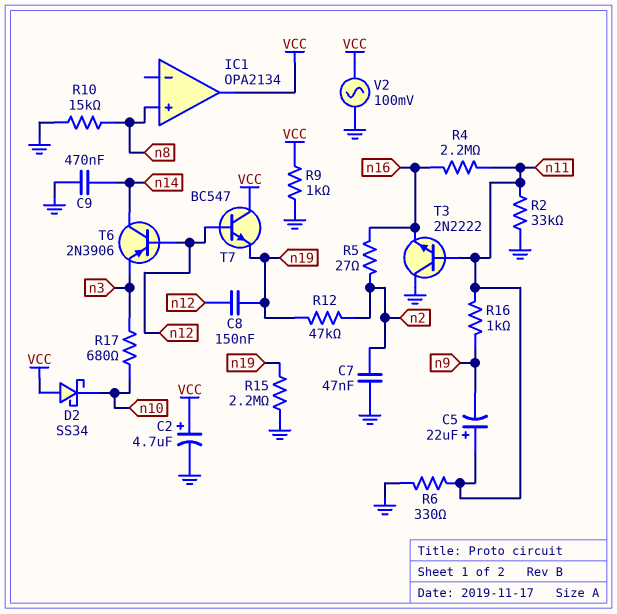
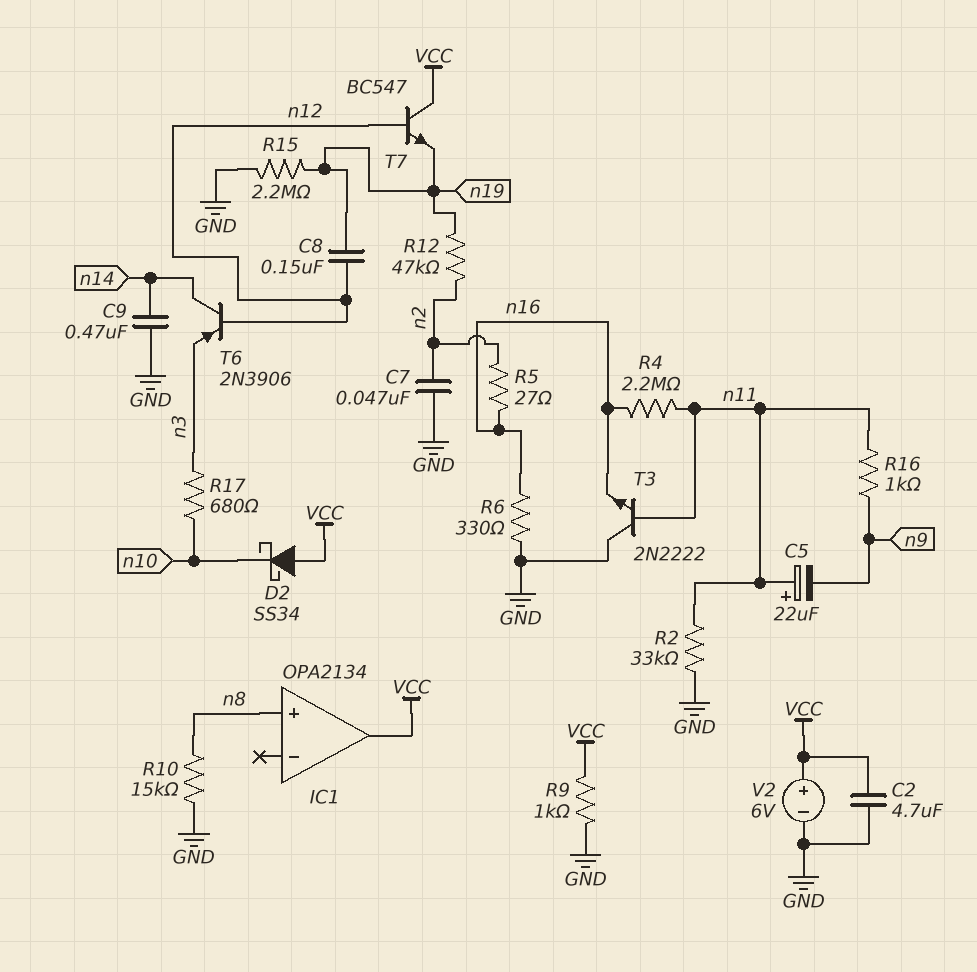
C2: 4.7uF (plus VCC, minus GND) -> 4.7uF (GND, VCC)
R6: 330 (GND, n11) -> 330 (GND, n16)
V2: AC 100mV (GND, VCC) -> 6V (plus VCC, minus GND)

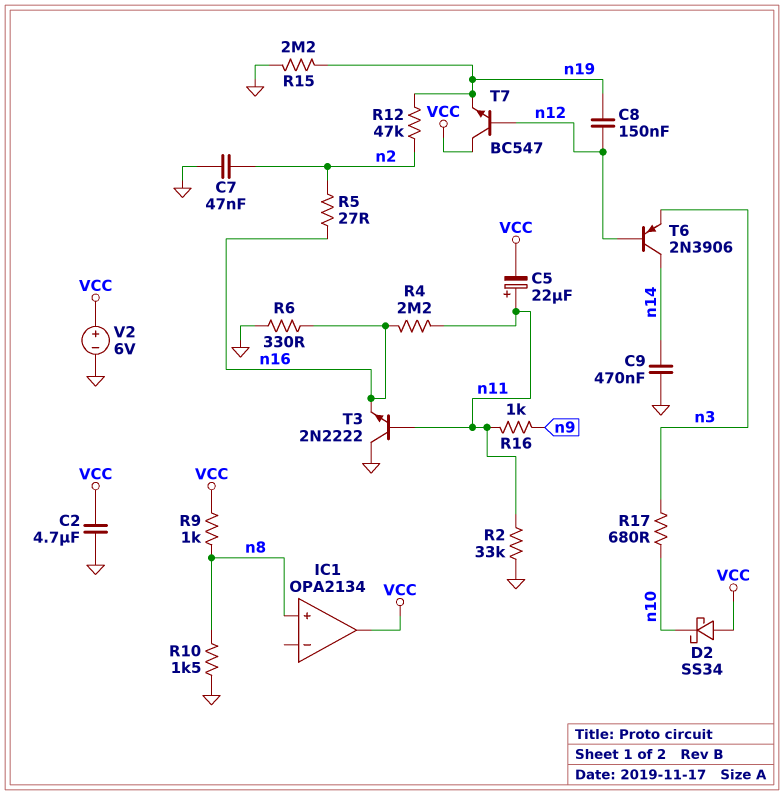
C5: 22uF (plus n11, minus n9) -> 22uF (plus n11, minus VCC)
R9: 1k (GND, VCC) -> 1k (VCC, n8)
R10: 15k (GND, n8) -> 1.5k (GND, n8)

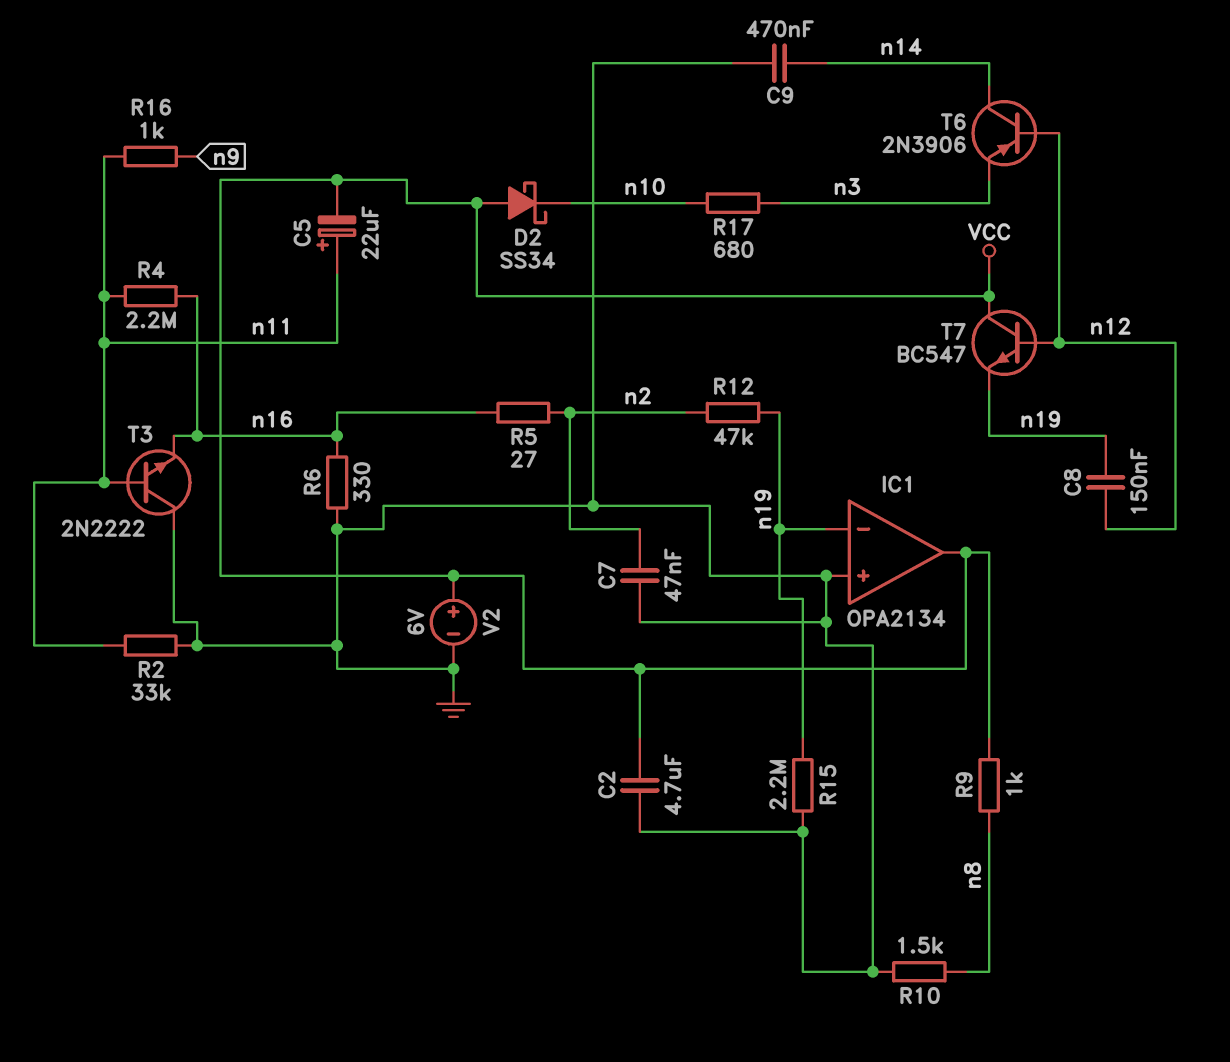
IC1 pin in+: n8 -> GND
IC1 pin in-: none -> n19

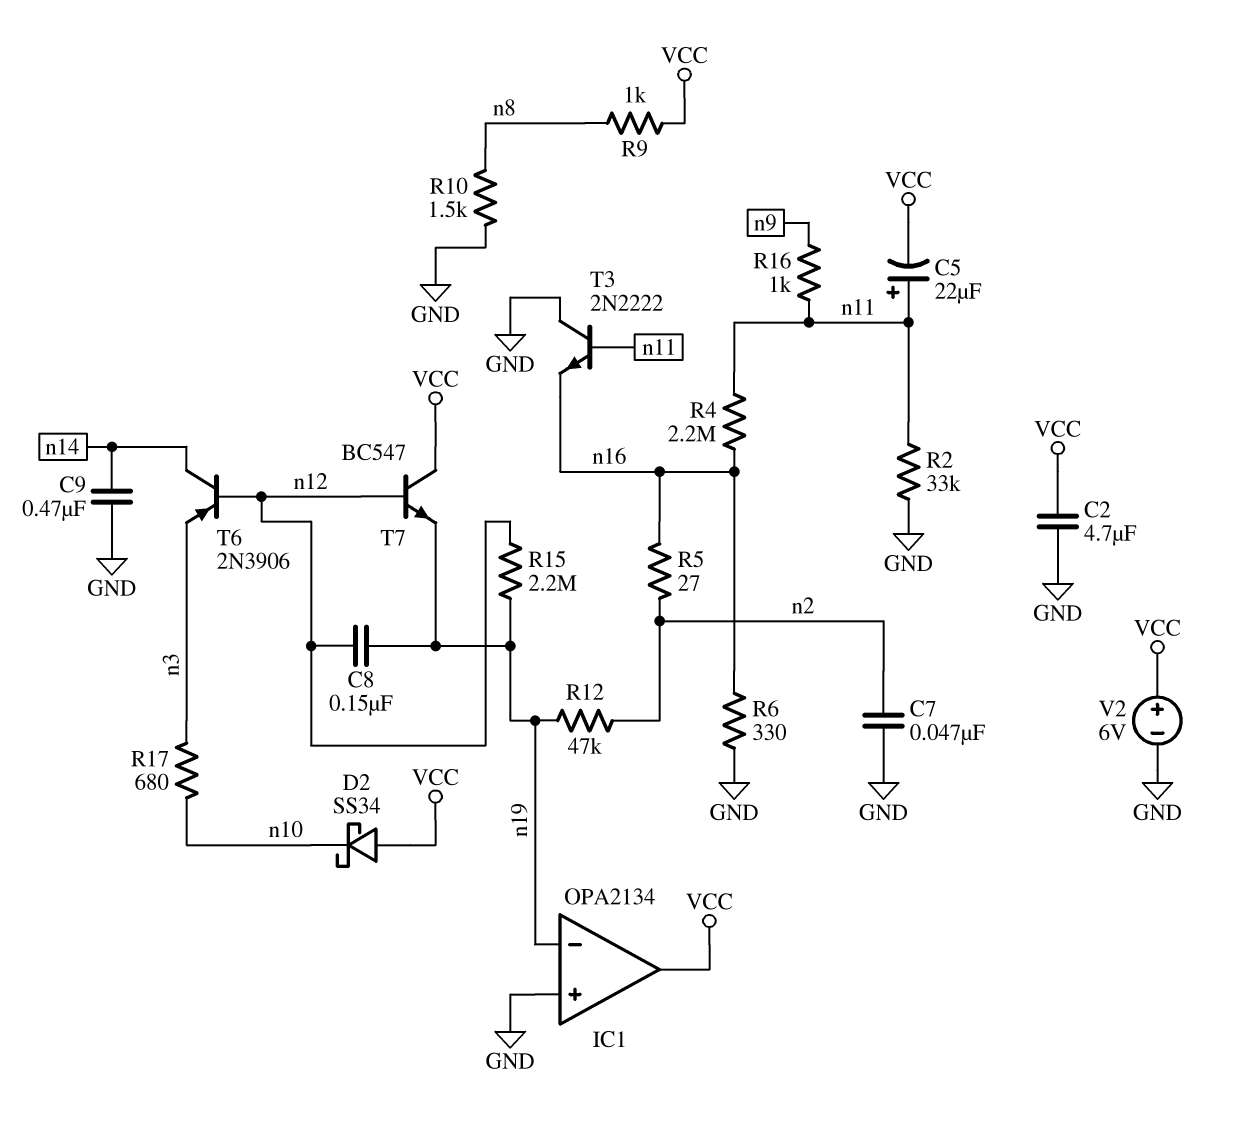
R15: 2.2M (GND, n19) -> 2.2M (n12, n19)

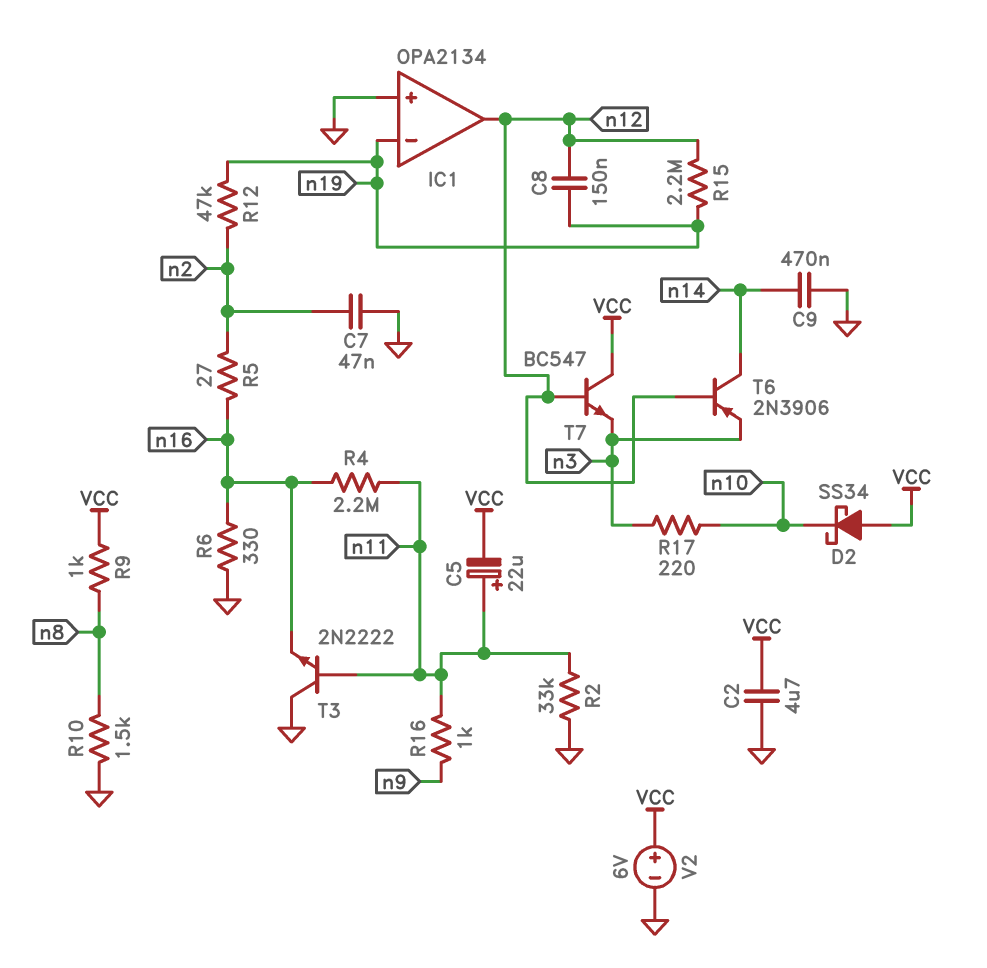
IC1 pin out: VCC -> n12
R17: 680 (n3, n10) -> 220 (n3, n10)
T7: NPN BC547 (B n12, C VCC, E n19) -> NPN BC547 (B n12, C VCC, E n3)

